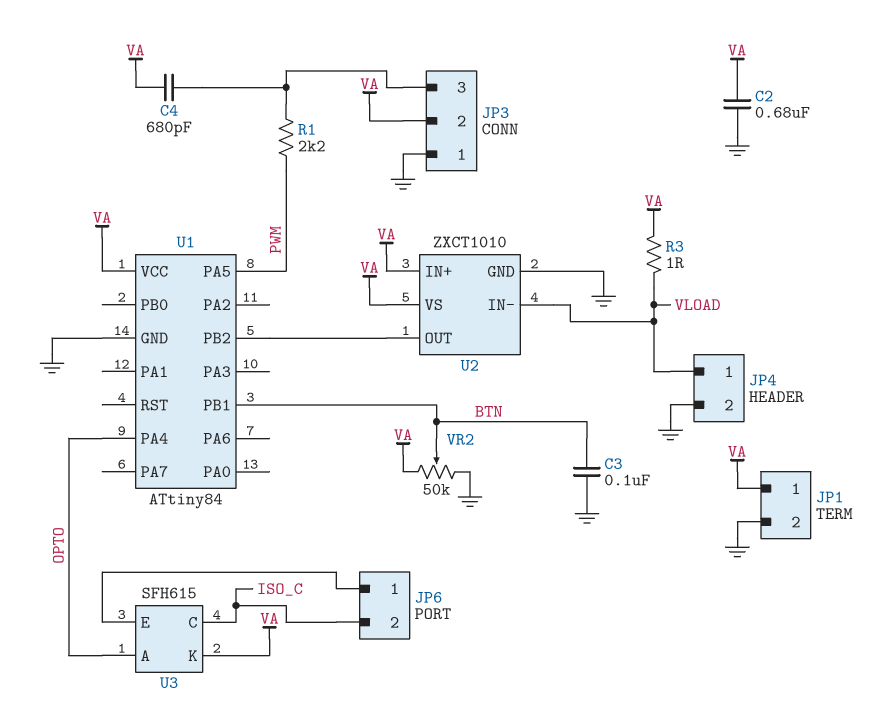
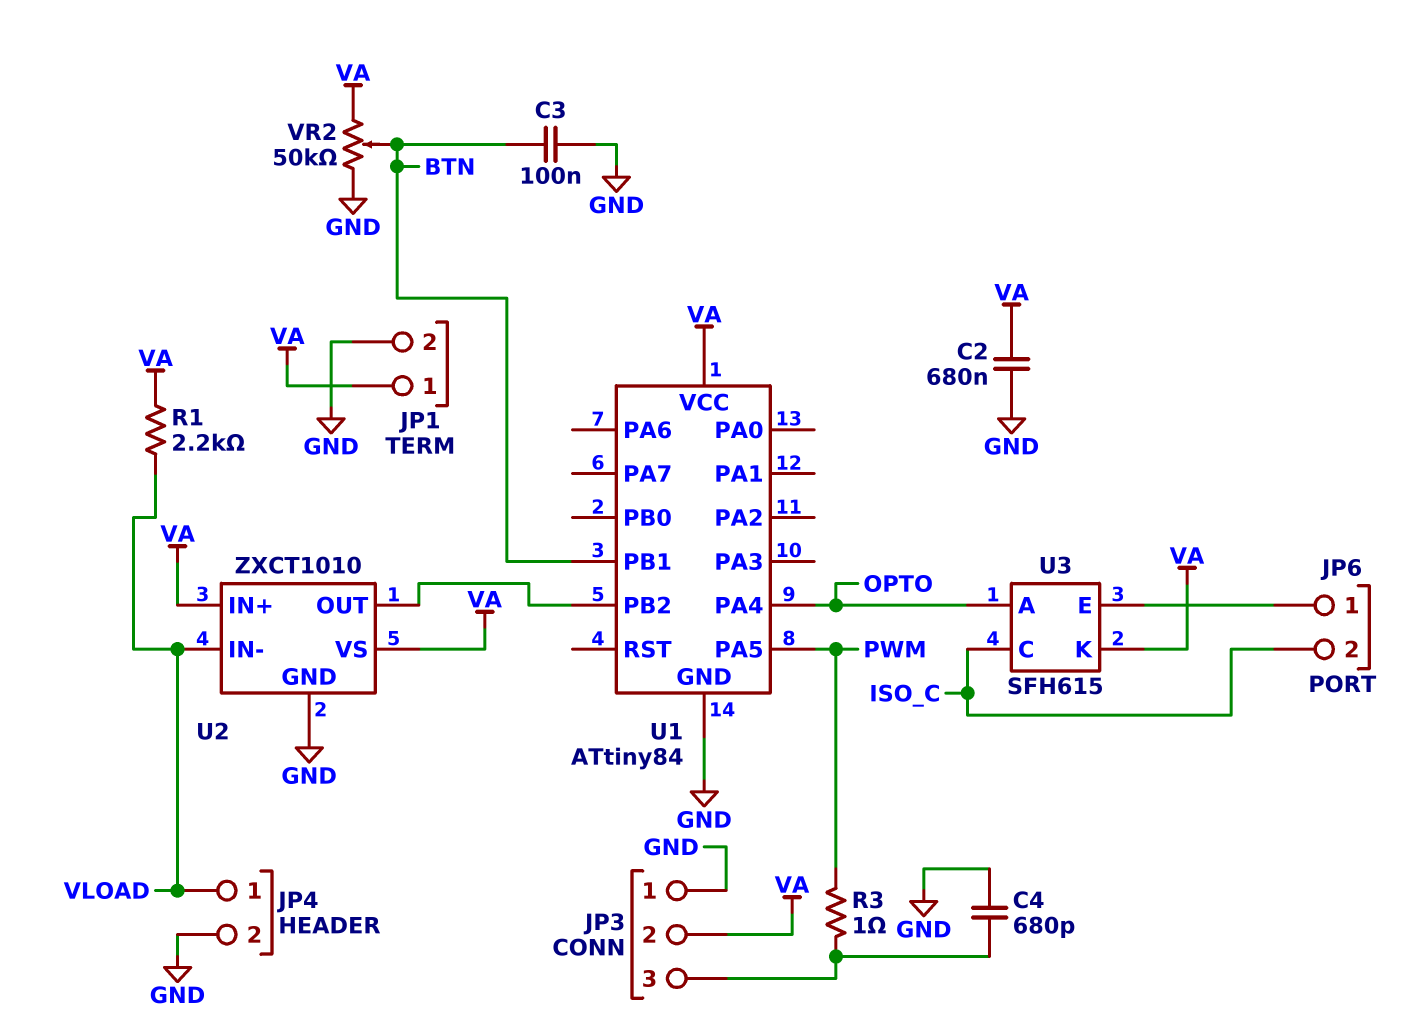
C4: 680pF (JP3/3, VA) -> 680pF (GND, JP3/3)
R1: 2.2k (JP3/3, PWM) -> 2.2k (VA, VLOAD)
R3: 1 (VA, VLOAD) -> 1 (JP3/3, PWM)

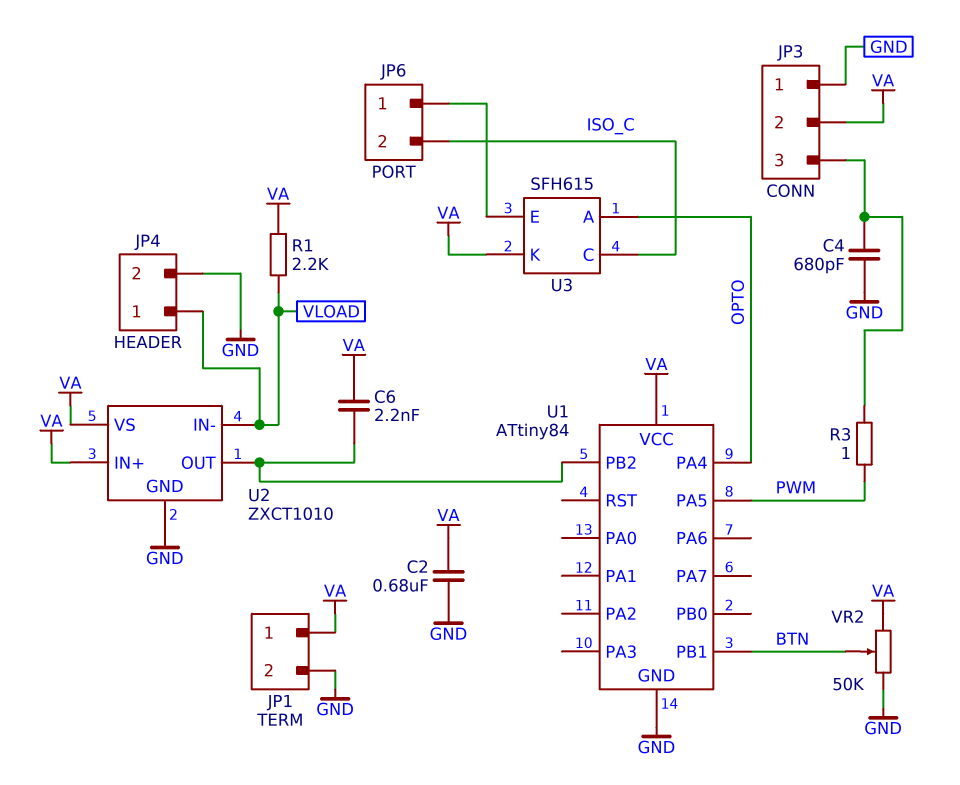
C3: 100nF (BTN, GND) -> none
C6: none -> 2.2nF (U1/PB2, VA)

